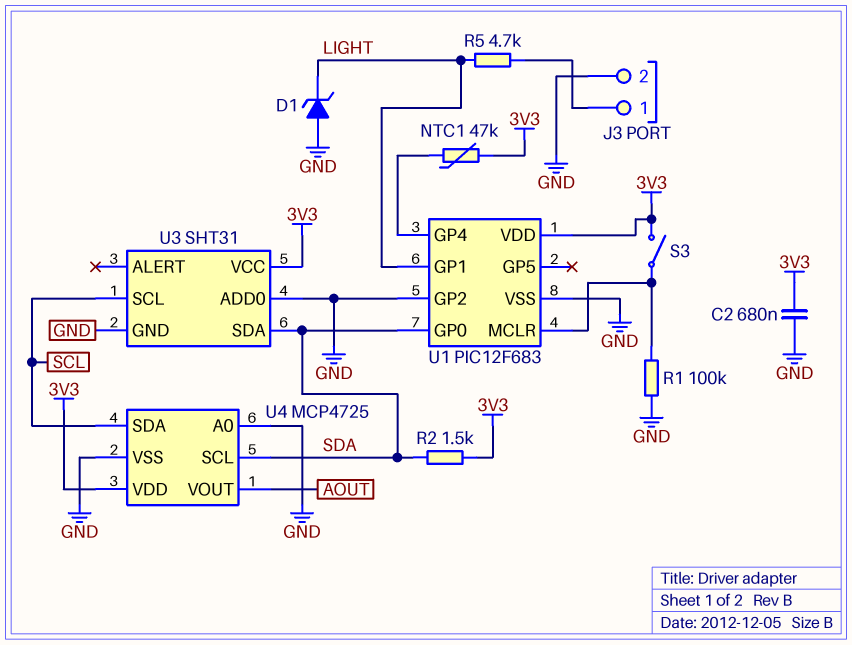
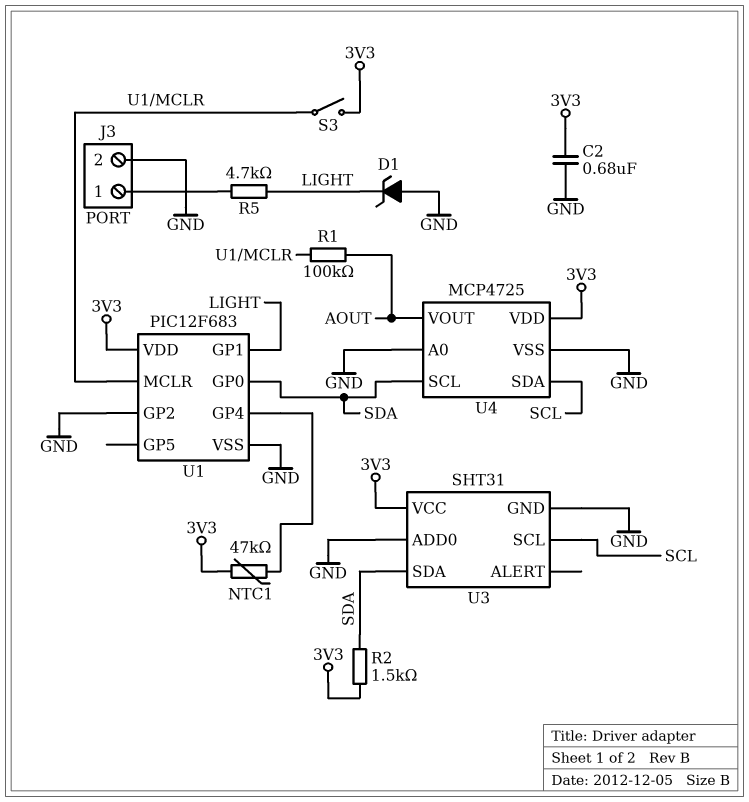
R1: 100k (GND, U1/MCLR) -> 100k (AOUT, U1/MCLR)

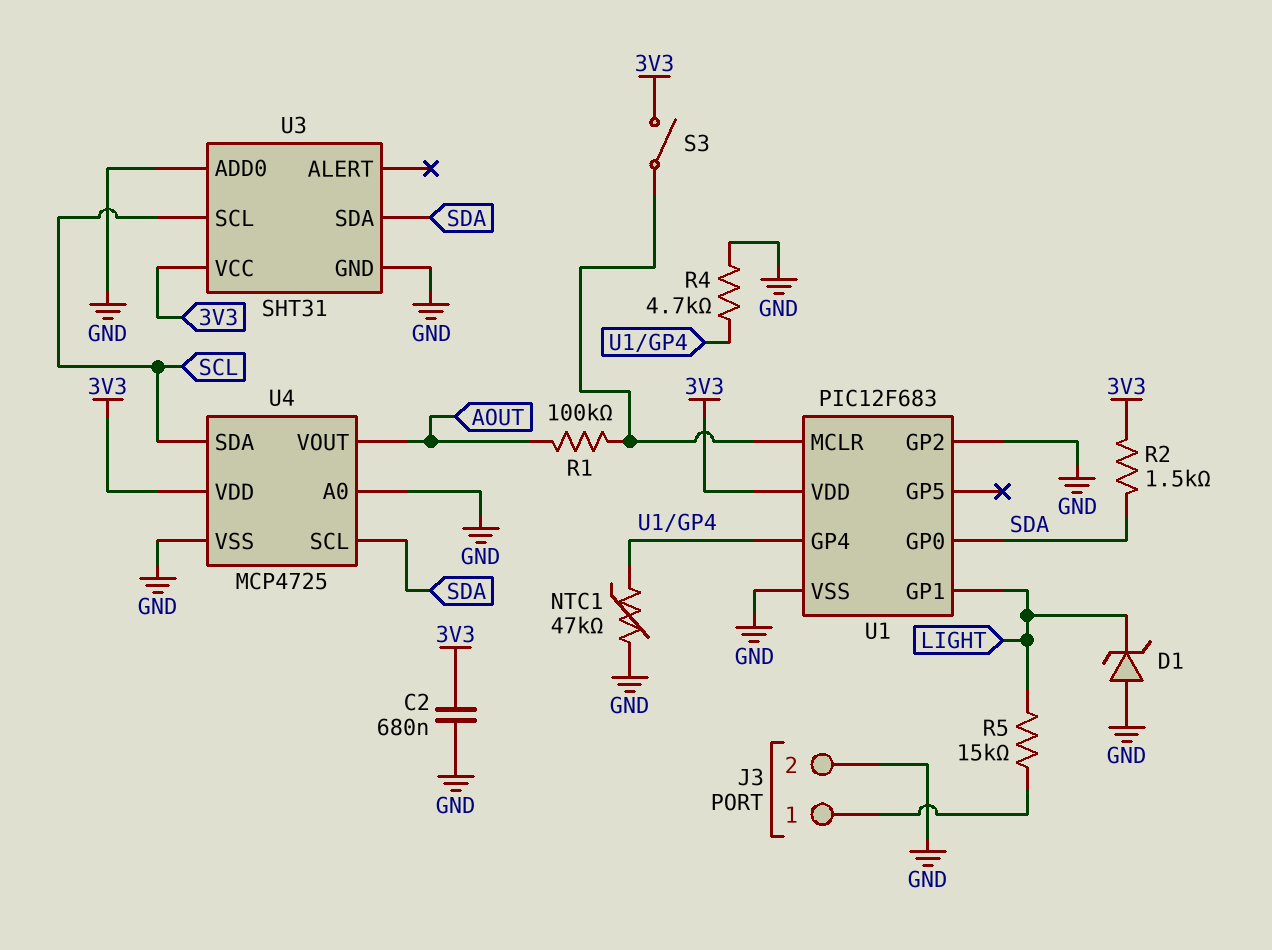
NTC1: 47k (3V3, U1/GP4) -> 47k (GND, U1/GP4)
R4: none -> 4.7k (GND, U1/GP4)
R5: 4.7k (J3/1, LIGHT) -> 15k (J3/1, LIGHT)

